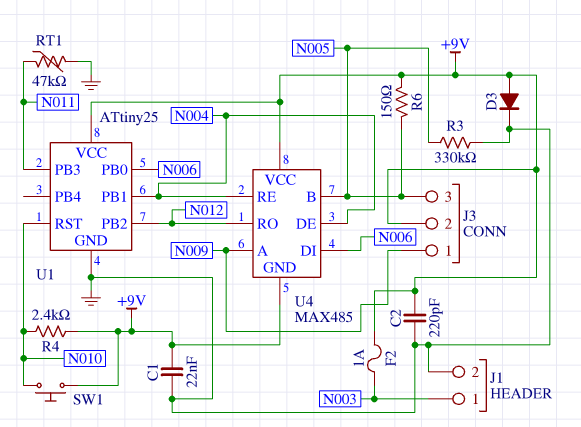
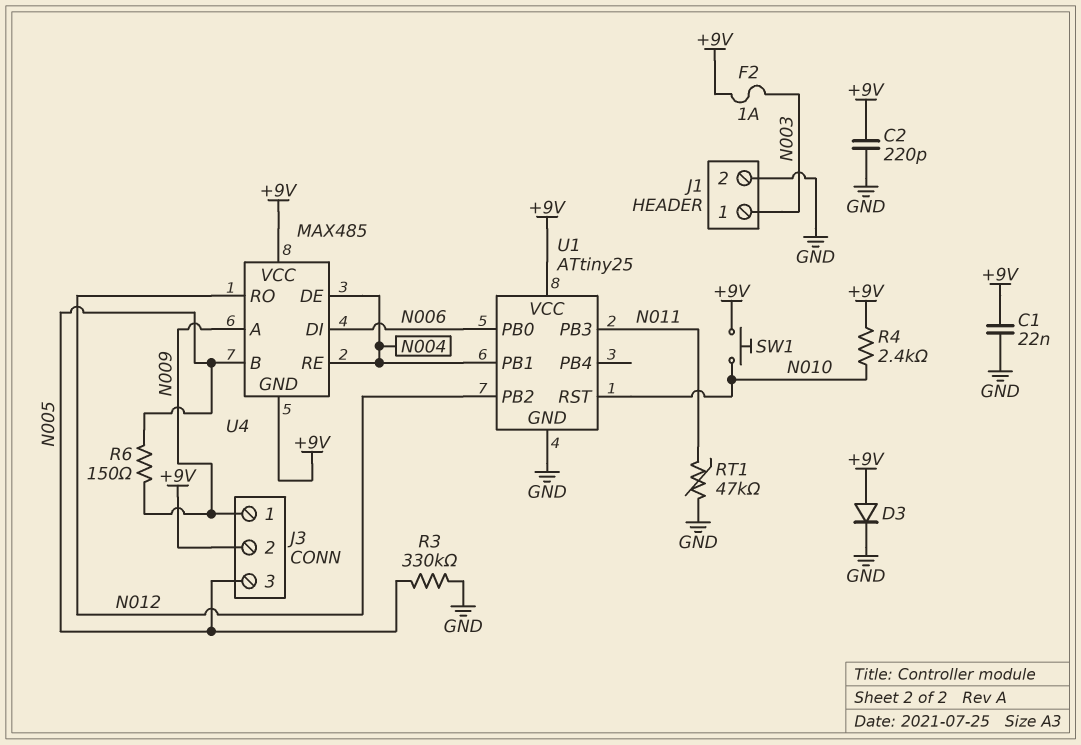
R6: 150 (+9V, N005) -> 150 (N005, N009)

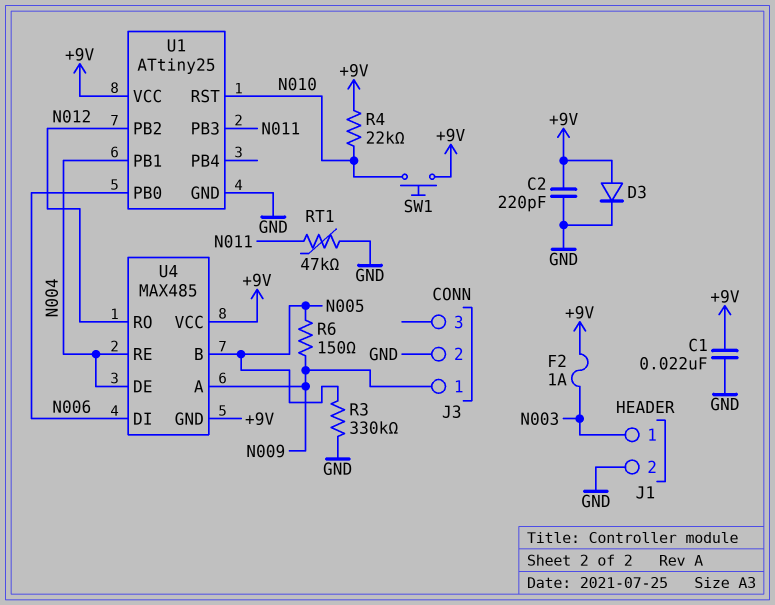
J3 pin 2: +9V -> GND
J3 pin 3: N005 -> none
R4: 2.4k (+9V, N010) -> 22k (+9V, N010)

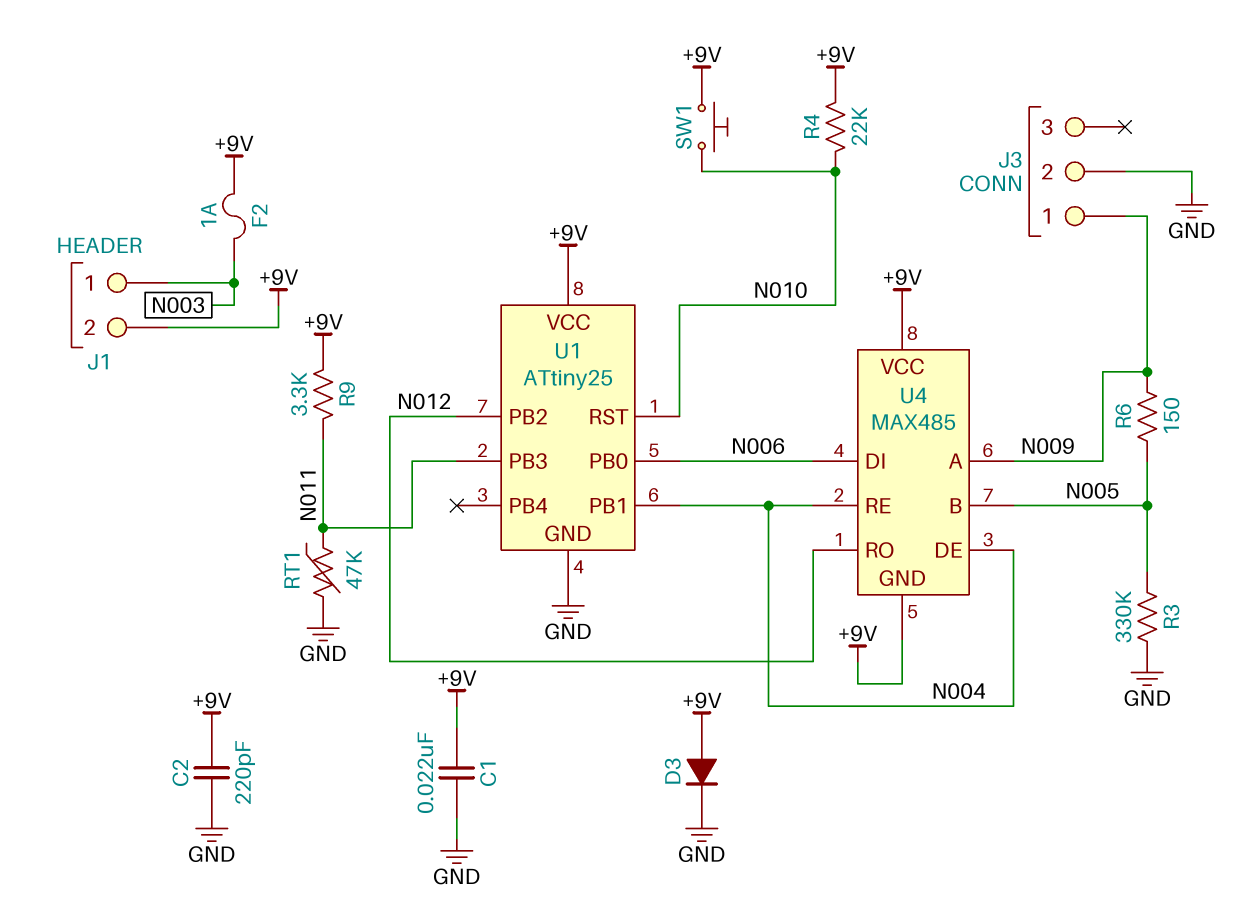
J1 pin 2: GND -> +9V
R9: none -> 3.3k (+9V, N011)

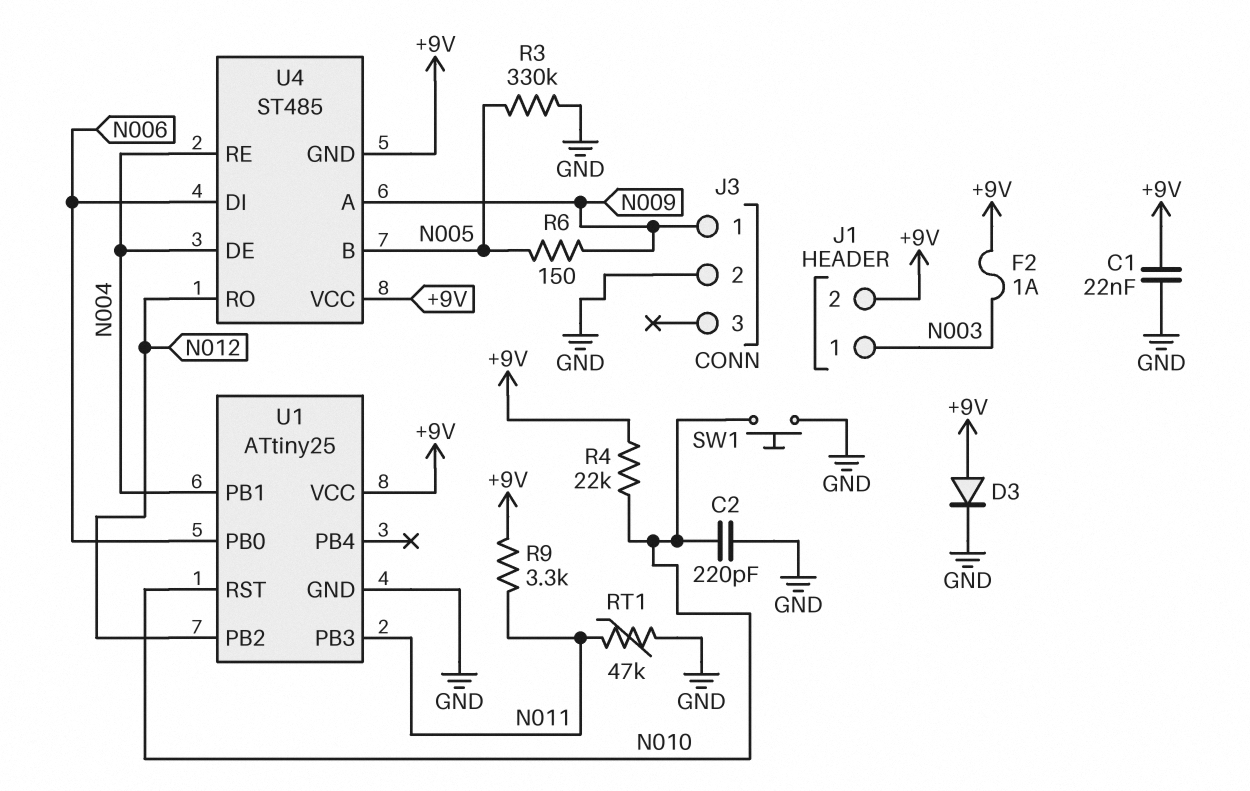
C2: 220pF (+9V, GND) -> 220pF (GND, N010)
SW1: button (+9V, N010) -> button (GND, N010)
U4: MAX485 -> ST485

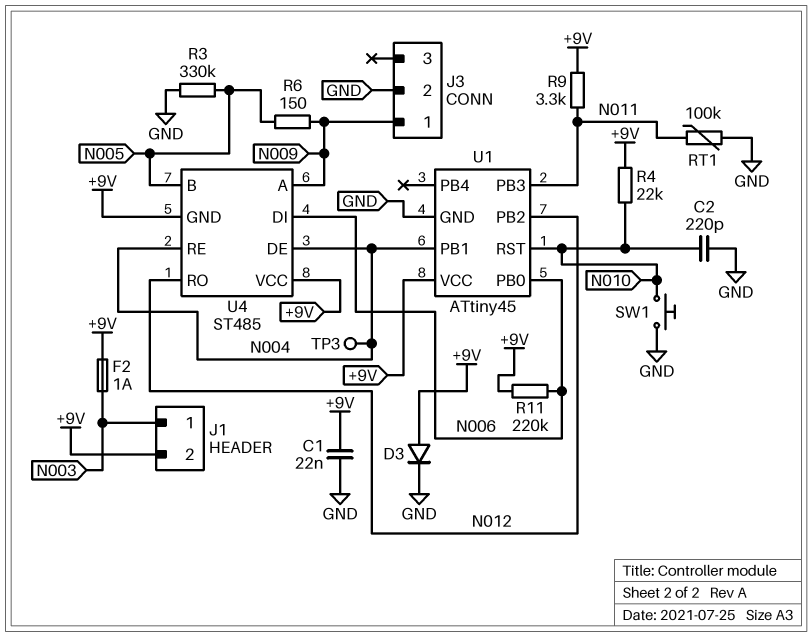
R11: none -> 220k (+9V, N006)
RT1: 47k (GND, N011) -> 100k (GND, N011)
TP3: none -> test point (N004)
U1: ATtiny25 -> ATtiny45

